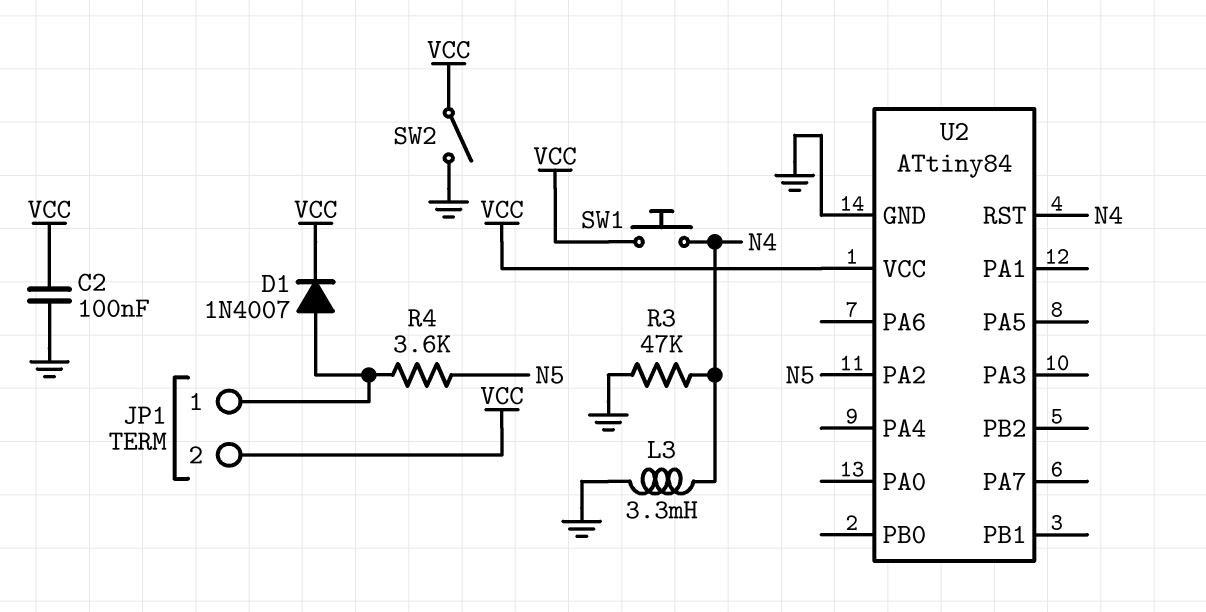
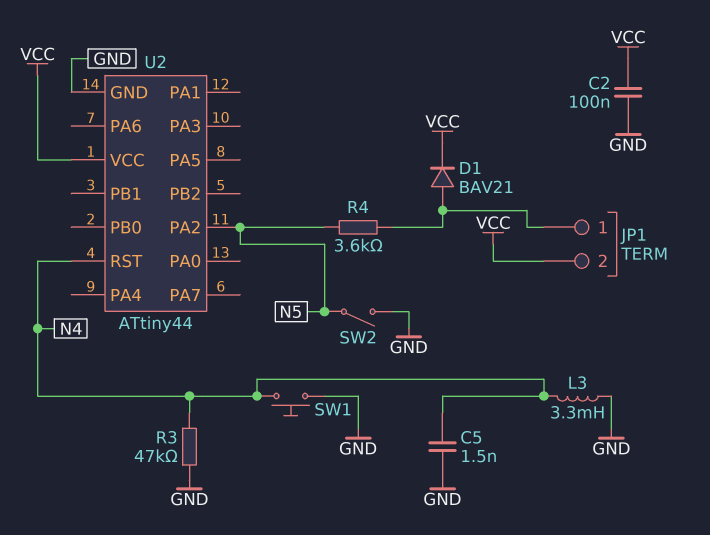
C5: none -> 1.5nF (GND, N4)
D1: diode 1N4007 (A JP1/1, K VCC) -> diode BAV21 (A JP1/1, K VCC)
SW1: button (N4, VCC) -> button (GND, N4)
SW2: switch (GND, VCC) -> switch (GND, N5)
U2: ATtiny84 -> ATtiny44

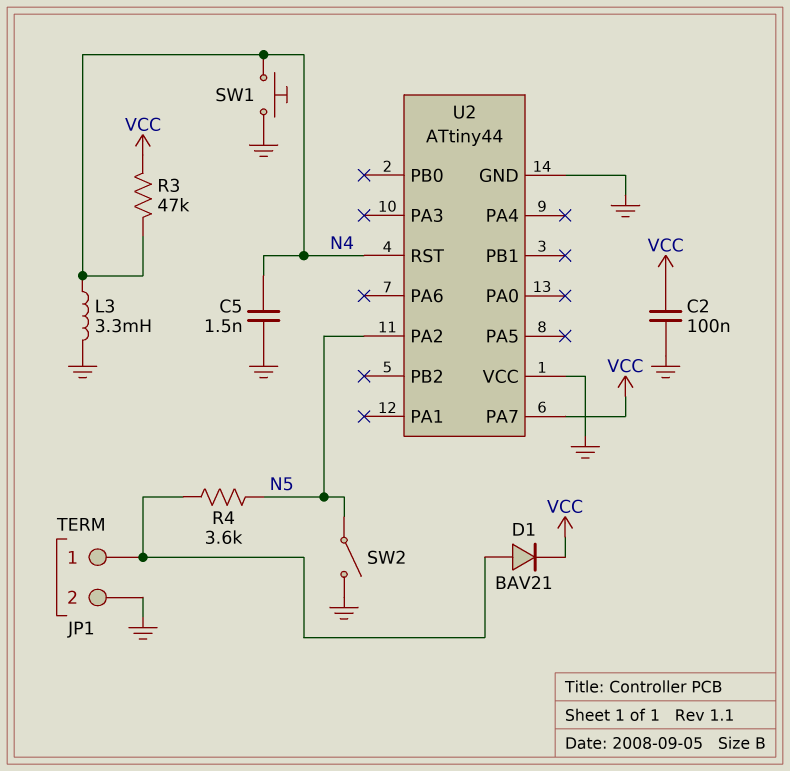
JP1 pin 2: VCC -> GND
R3: 47k (GND, N4) -> 47k (N4, VCC)
U2 pin PA7: none -> VCC
U2 pin VCC: VCC -> GND

